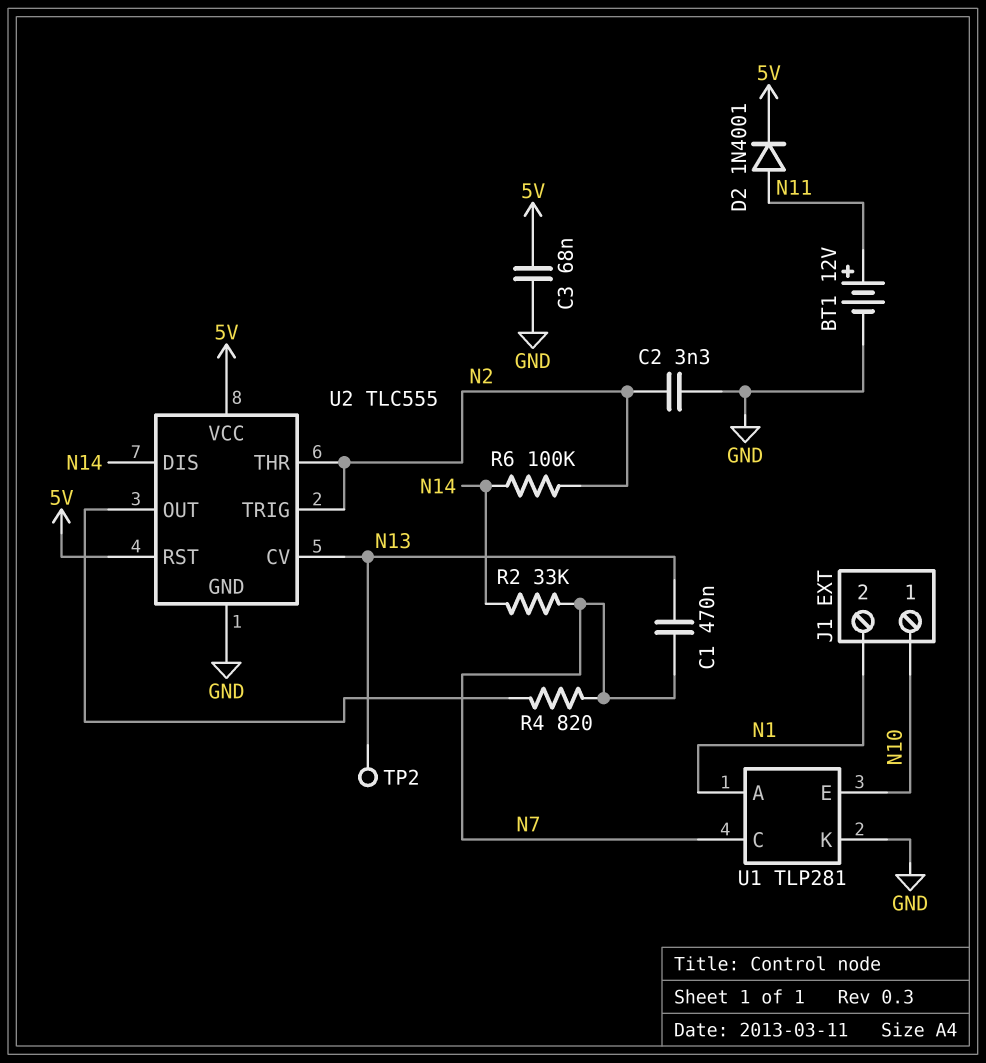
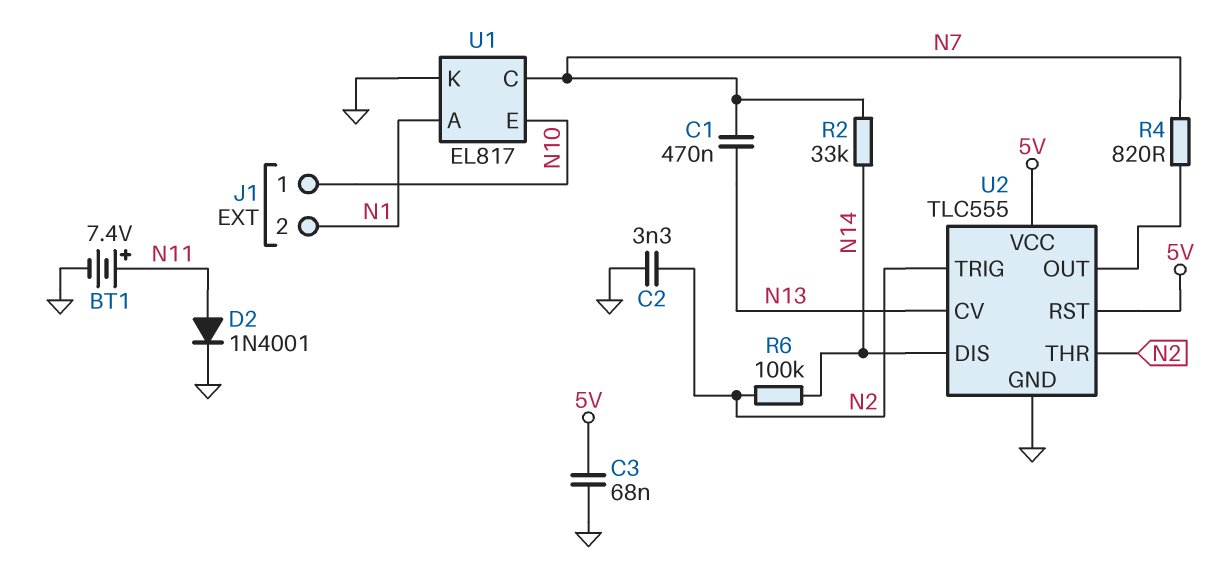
BT1: 12V (plus N11, minus GND) -> 7.4V (plus N11, minus GND)
D2: diode 1N4001 (A N11, K 5V) -> diode 1N4001 (A N11, K GND)
TP2: test point (N13) -> none
U1: TLP281 -> EL817

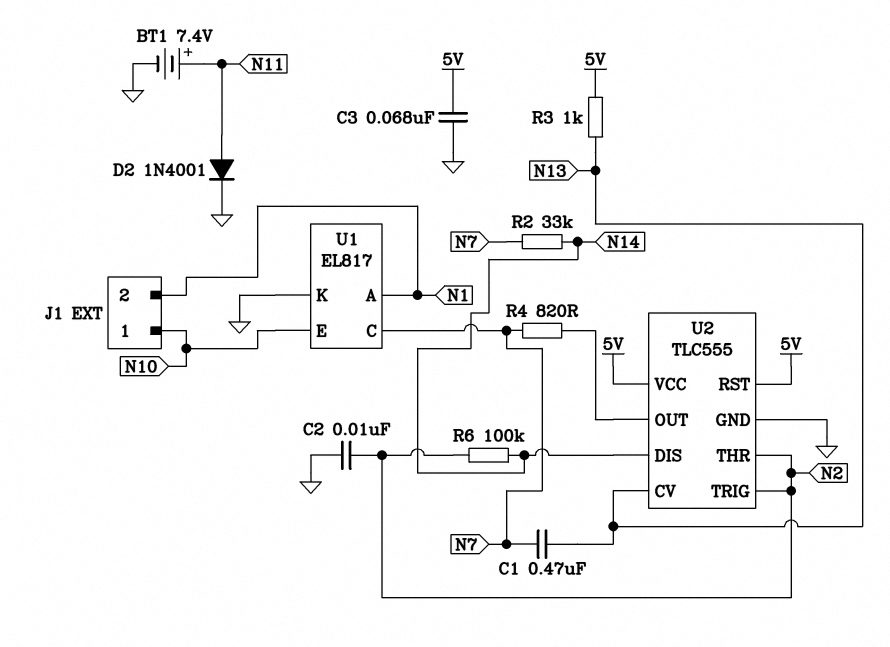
C2: 3.3nF (GND, N2) -> 10nF (GND, N2)
R3: none -> 1k (5V, N13)

